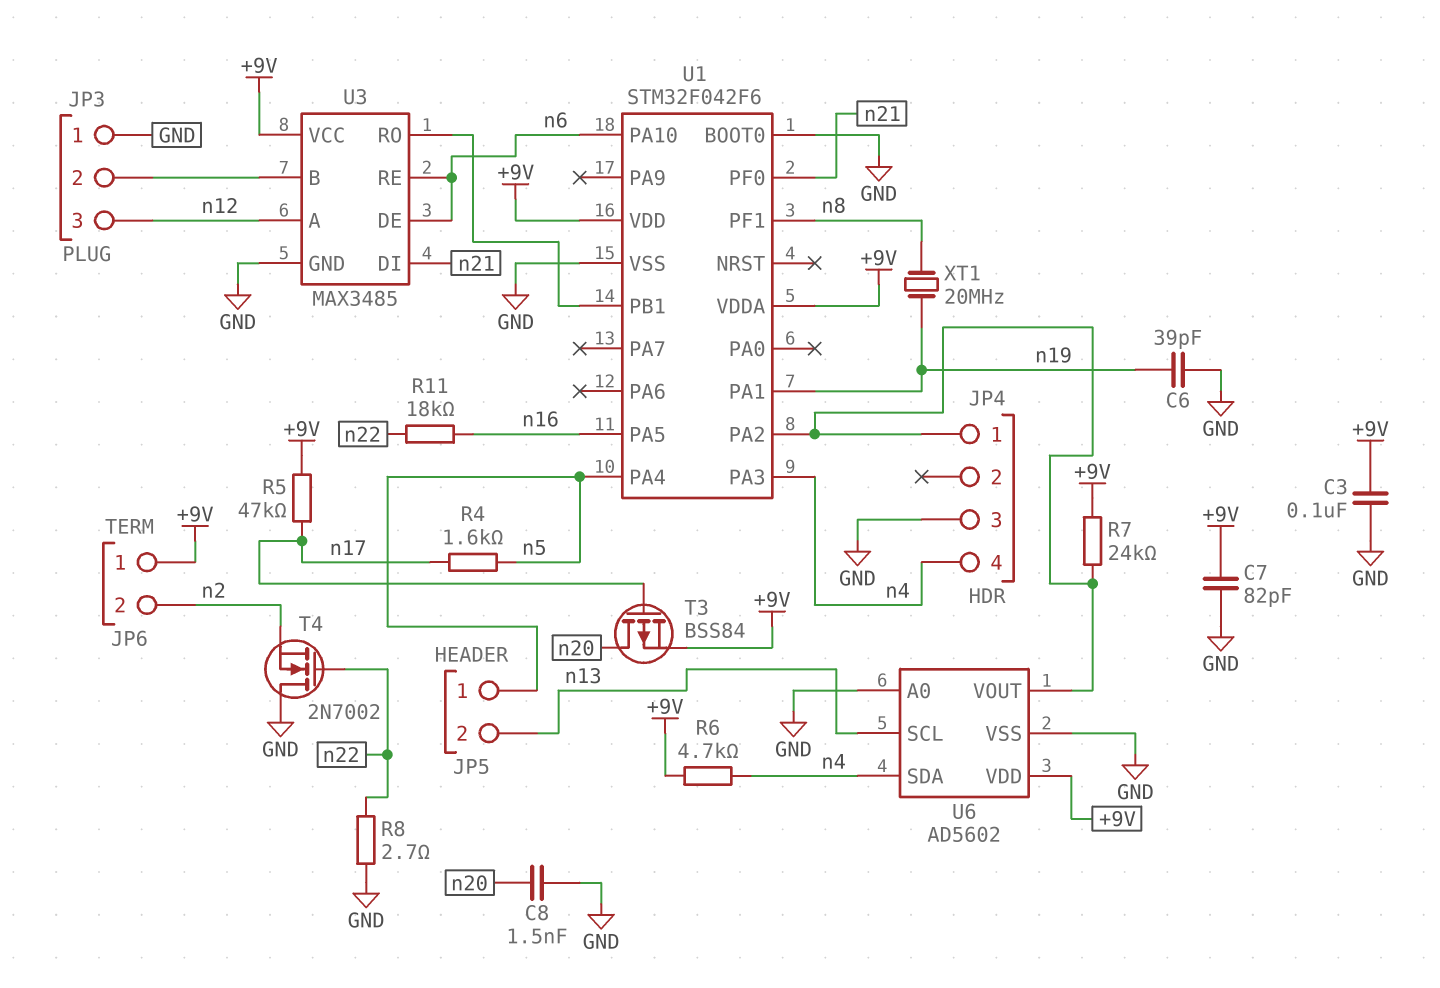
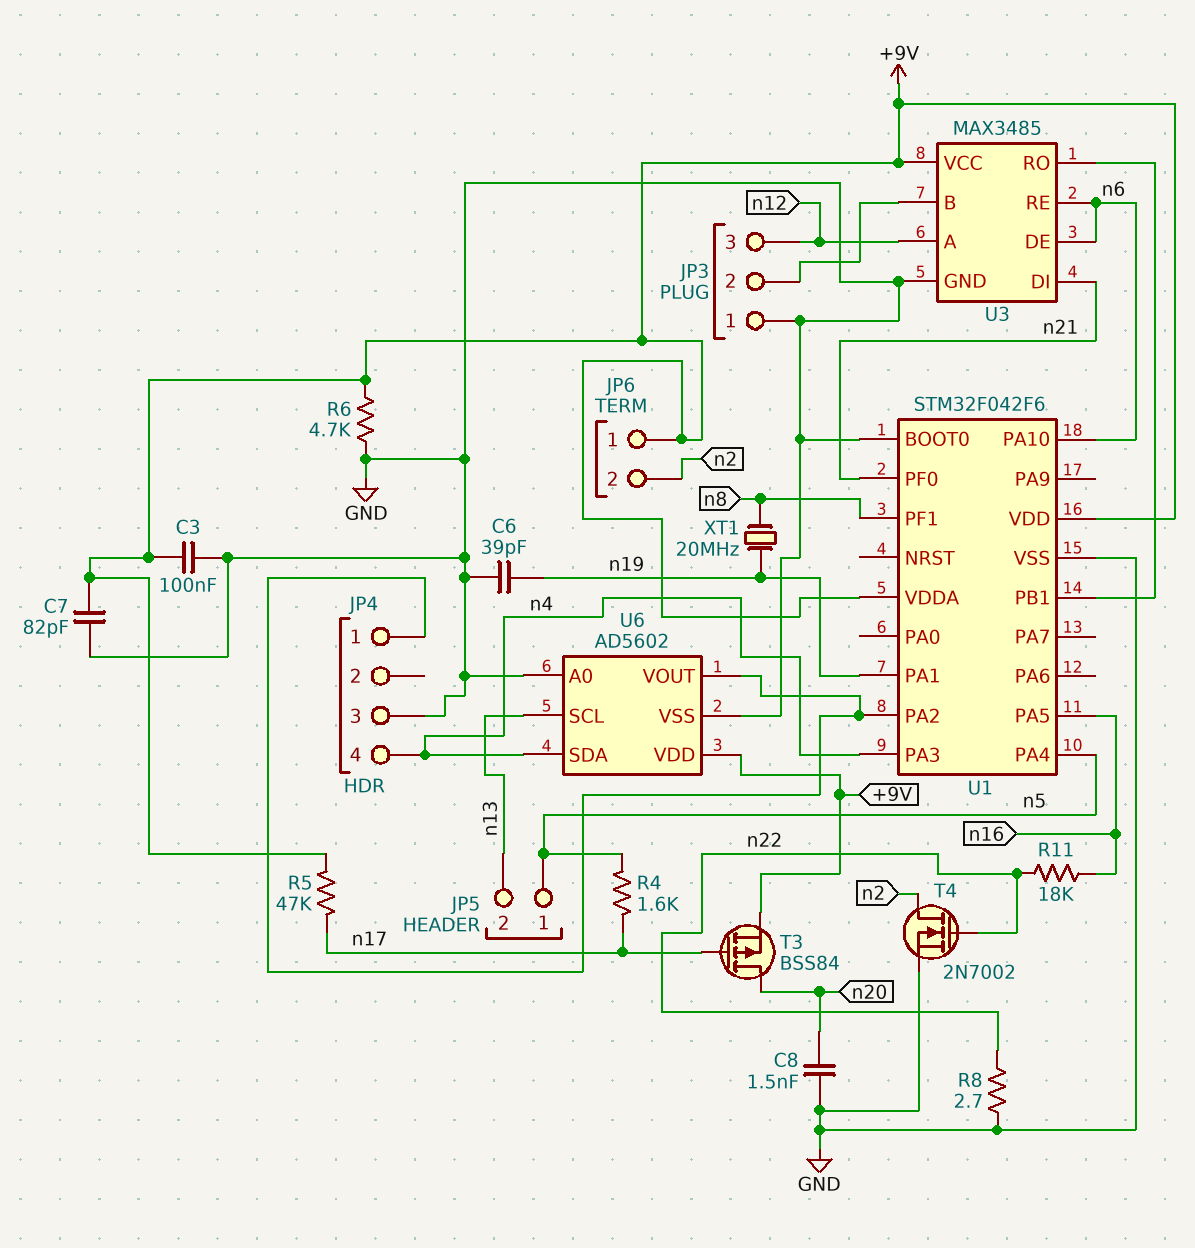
R6: 4.7k (+9V, n4) -> 4.7k (+9V, GND)
R7: 24k (+9V, JP4/1) -> none
T4: NMOS 2N7002 (G n22, D GND, S n2) -> NMOS 2N7002 (G n22, D n2, S GND)

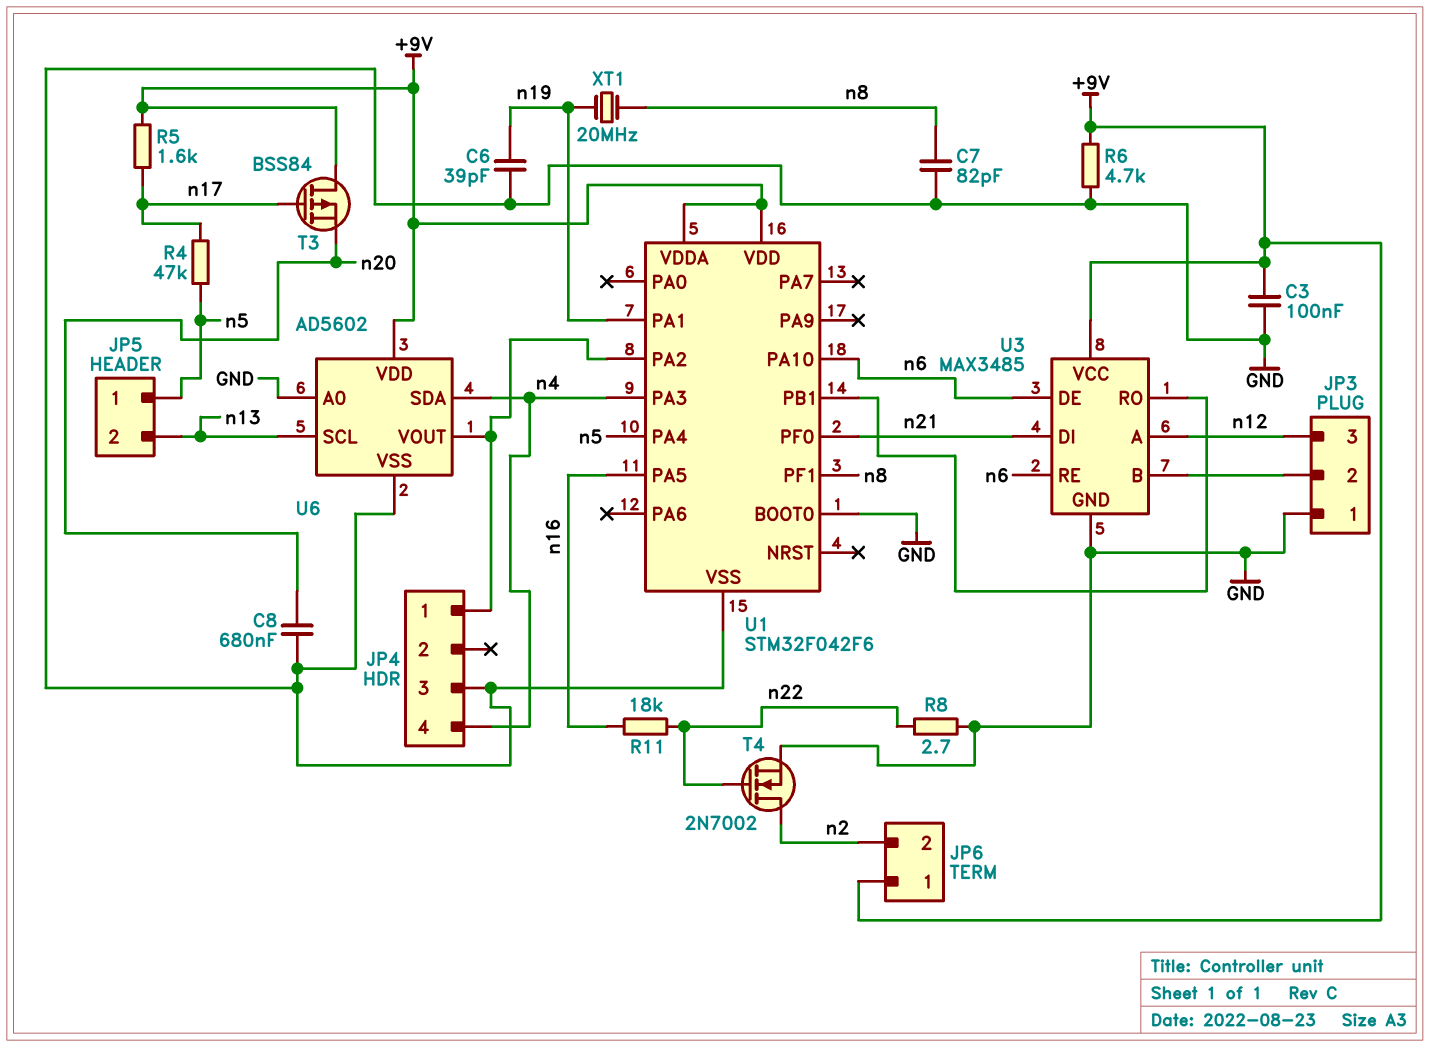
C7: 82pF (+9V, GND) -> 82pF (GND, n8)
C8: 1.5nF (GND, n20) -> 680nF (GND, n20)
R4: 1.6k (n5, n17) -> 47k (n5, n17)
R5: 47k (+9V, n17) -> 1.6k (+9V, n17)
T3: PMOS BSS84 (G n17, D n20, S +9V) -> PMOS BSS84 (G n17, D +9V, S n20)

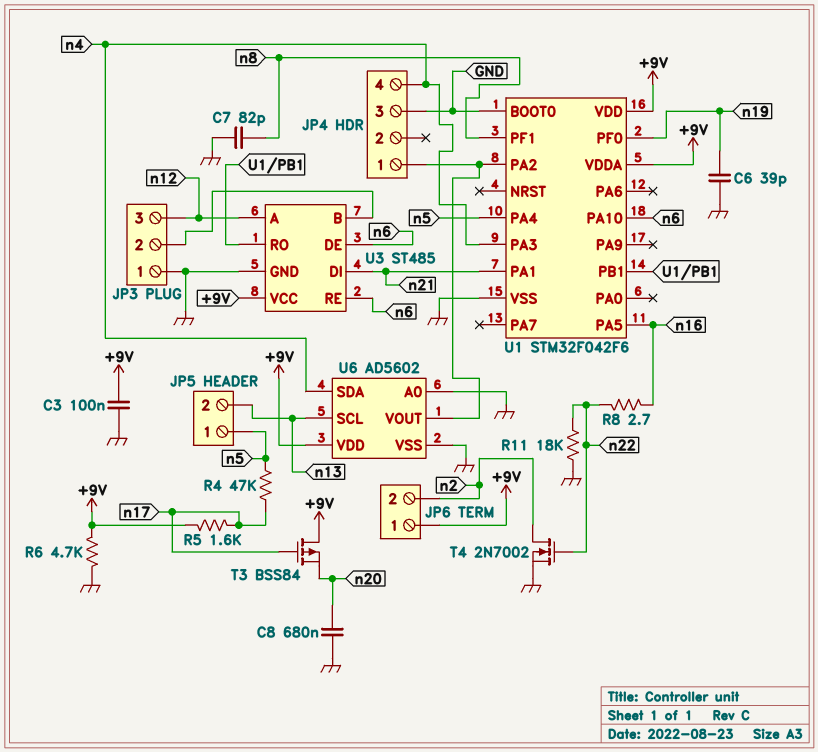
R8: 2.7 (GND, n22) -> 2.7 (n16, n22)
R11: 18k (n16, n22) -> 18k (GND, n22)
U1 pin PA1: n19 -> n21
U1 pin PF0: n21 -> n19
U3: MAX3485 -> ST485
XT1: 20MHz (n8, n19) -> none

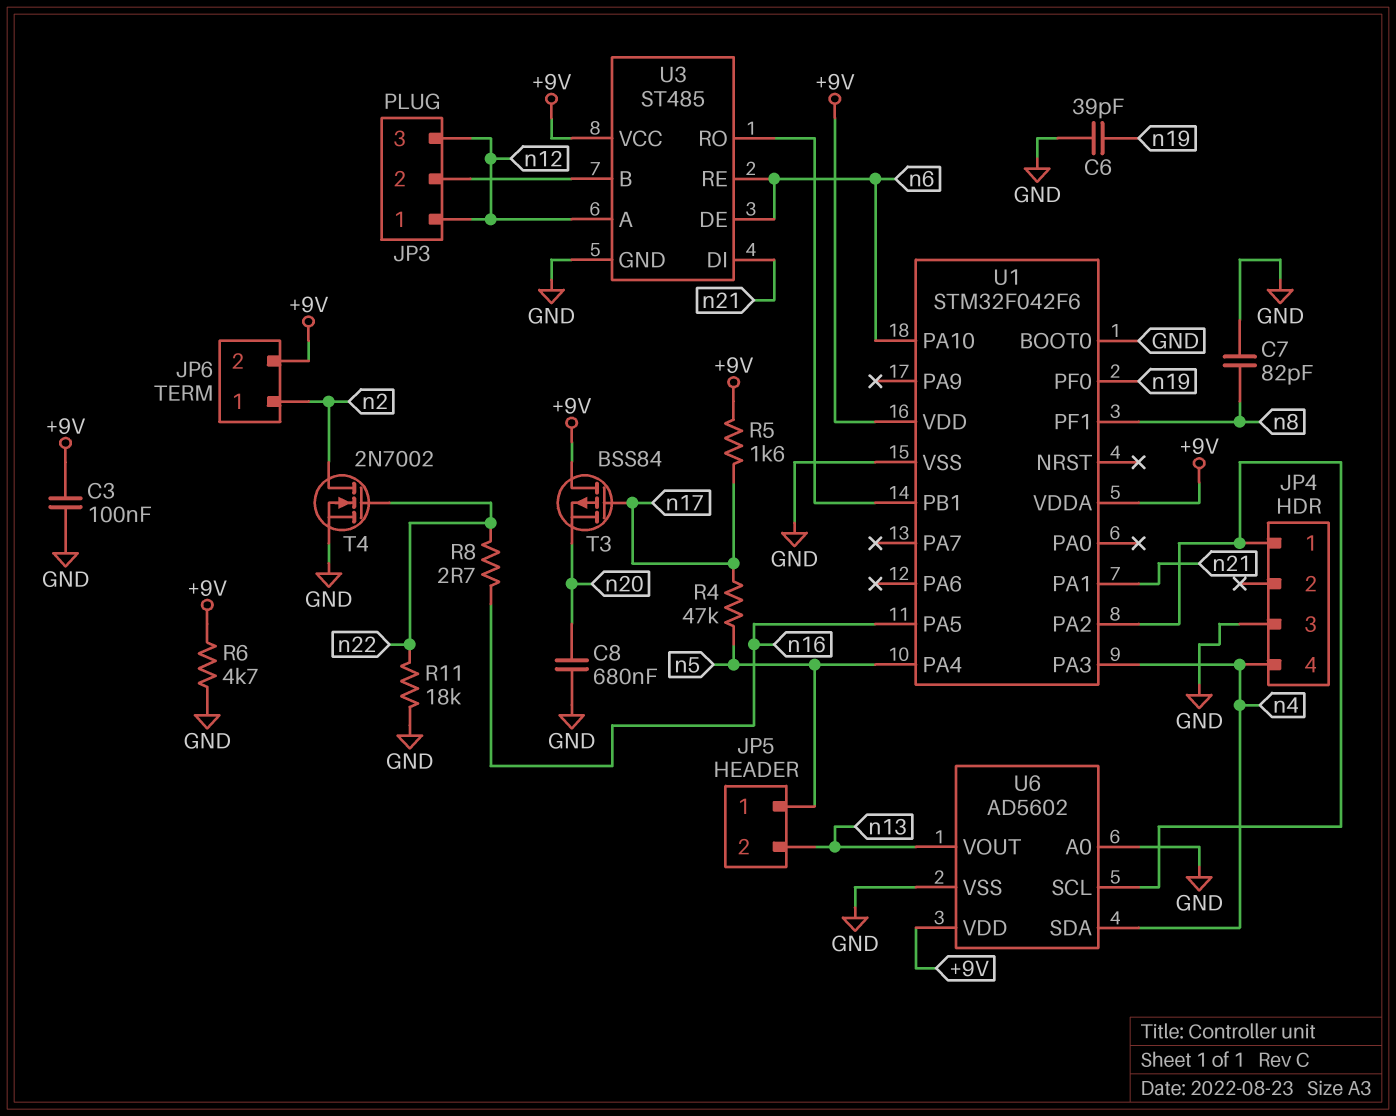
JP3 pin 1: GND -> n12
JP6 pin 1: +9V -> n2
JP6 pin 2: n2 -> +9V
U6 pin SCL: n13 -> JP4/1
U6 pin VOUT: JP4/1 -> n13

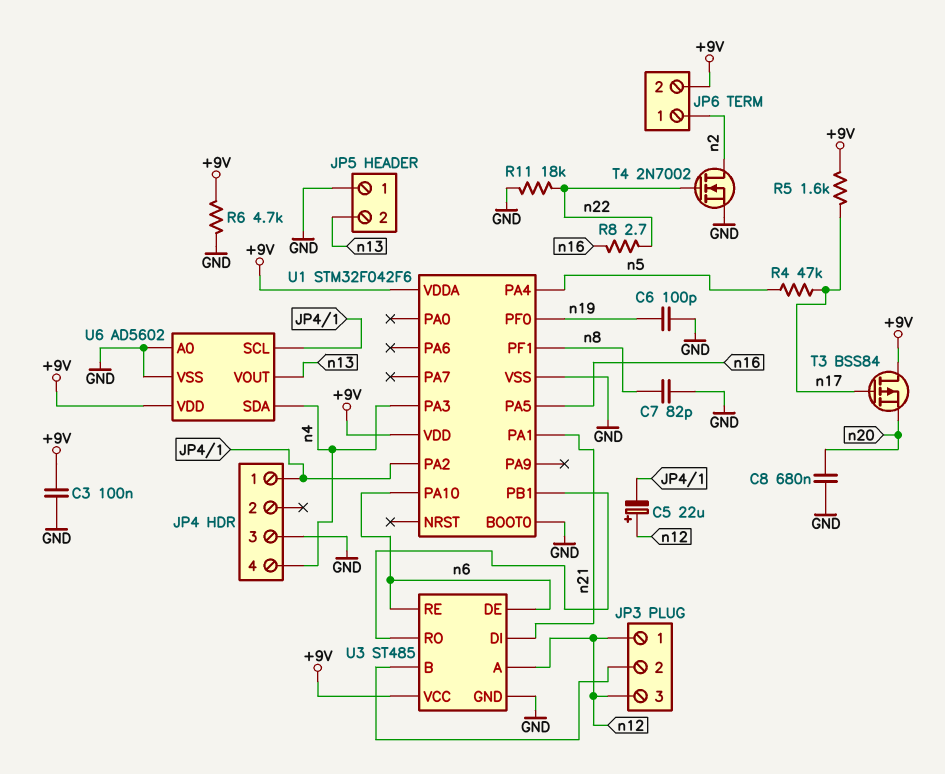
C5: none -> 22uF (plus n12, minus JP4/1)
C6: 39pF (GND, n19) -> 100pF (GND, n19)
JP5 pin 1: n5 -> GND

